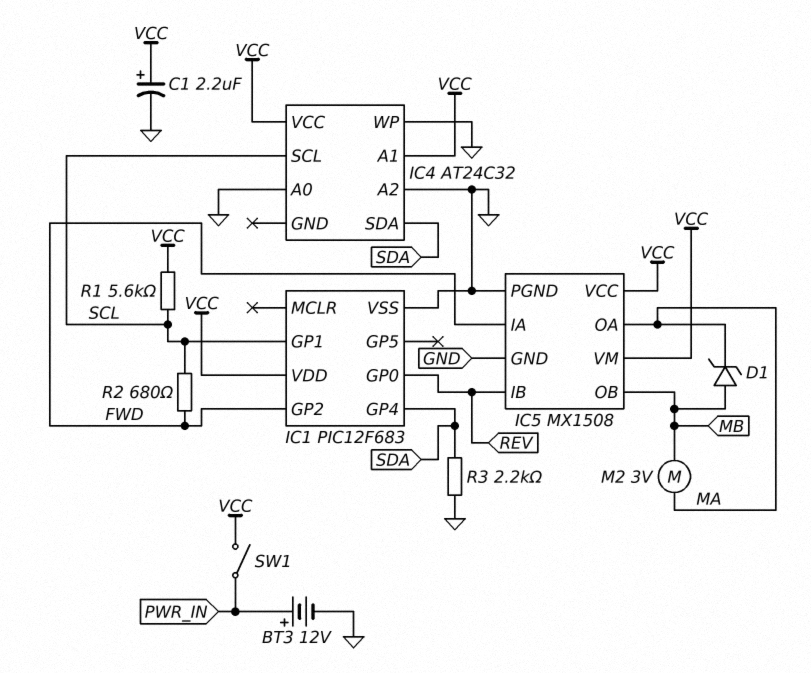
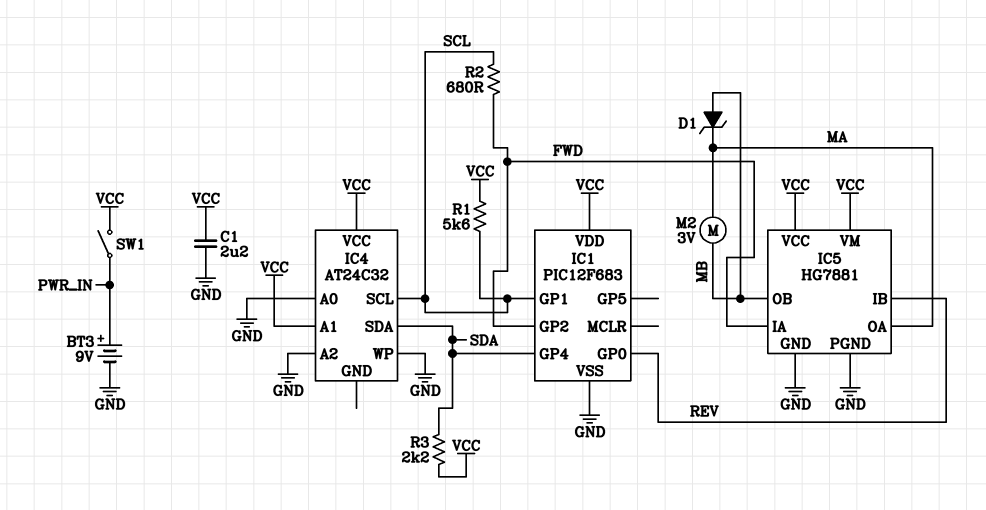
BT3: 12V (plus PWR_IN, minus GND) -> 9V (plus PWR_IN, minus GND)
C1: 2.2uF (plus VCC, minus GND) -> 2.2uF (GND, VCC)
IC5: MX1508 -> HG7881
R3: 2.2k (GND, SDA) -> 2.2k (SDA, VCC)

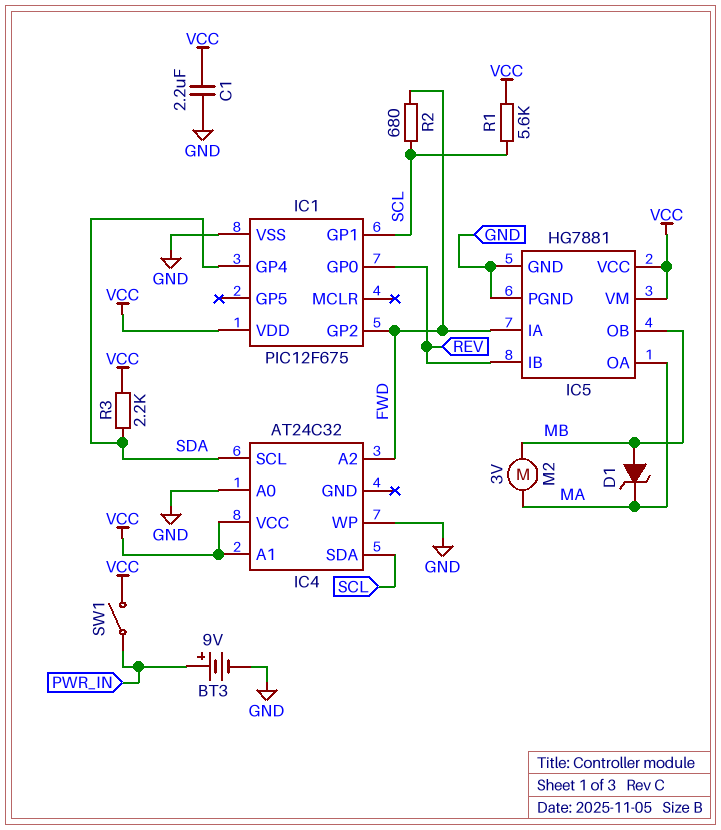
IC1: PIC12F683 -> PIC12F675
IC4 pin A2: GND -> FWD
IC4 pin SCL: SCL -> SDA
IC4 pin SDA: SDA -> SCL

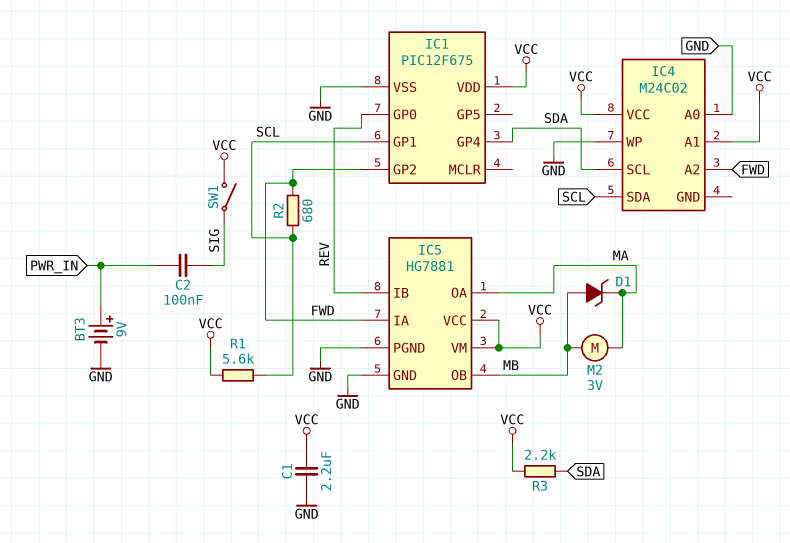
C2: none -> 100nF (PWR_IN, SIG)
IC4: AT24C32 -> M24C02
SW1: switch (PWR_IN, VCC) -> switch (SIG, VCC)

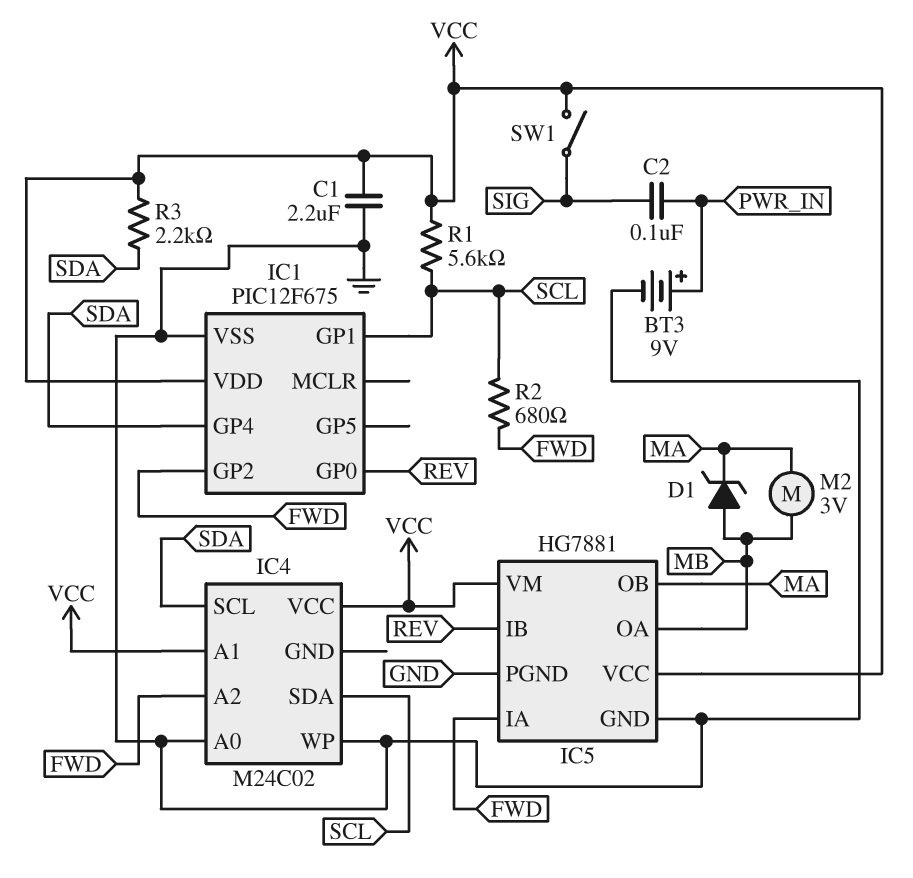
IC5 pin OA: MA -> MB
IC5 pin OB: MB -> MA

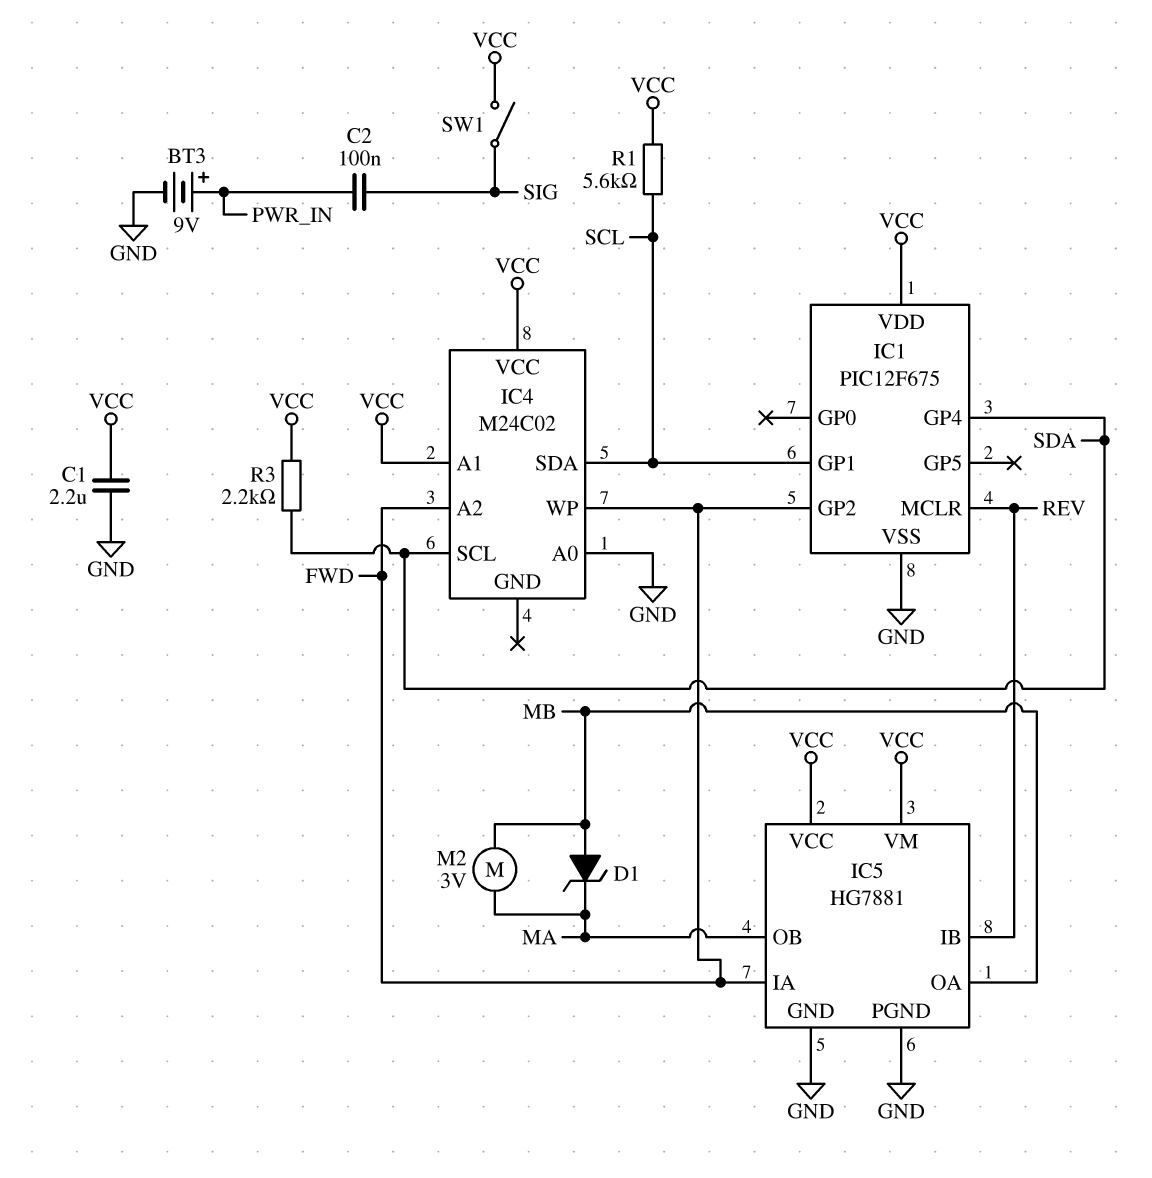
IC1 pin GP0: REV -> none
IC1 pin MCLR: none -> REV
IC4 pin WP: GND -> FWD
R2: 680 (FWD, SCL) -> none

